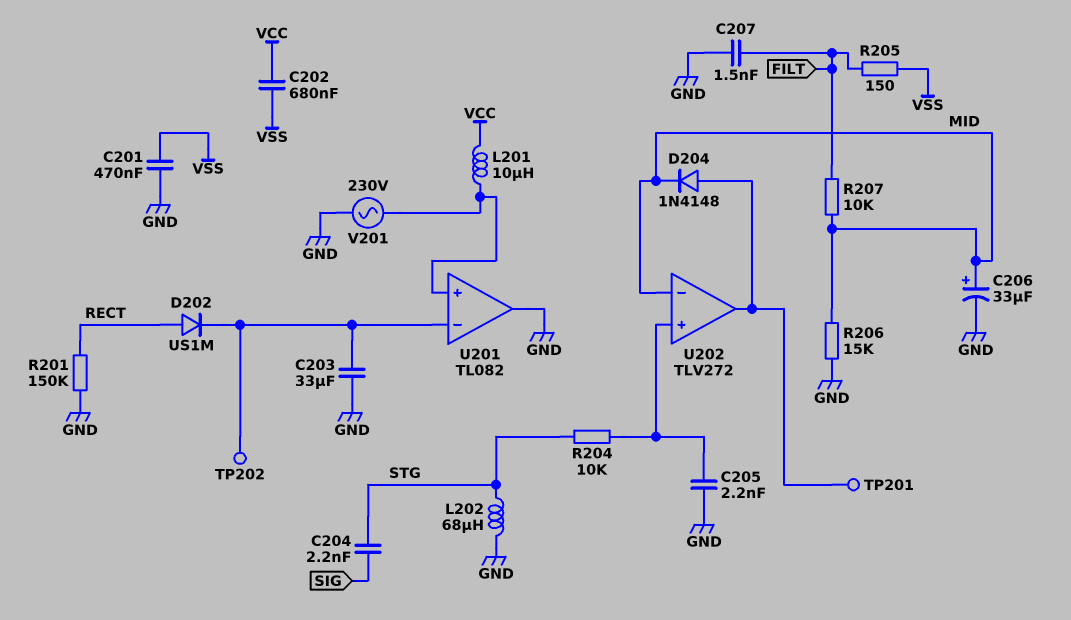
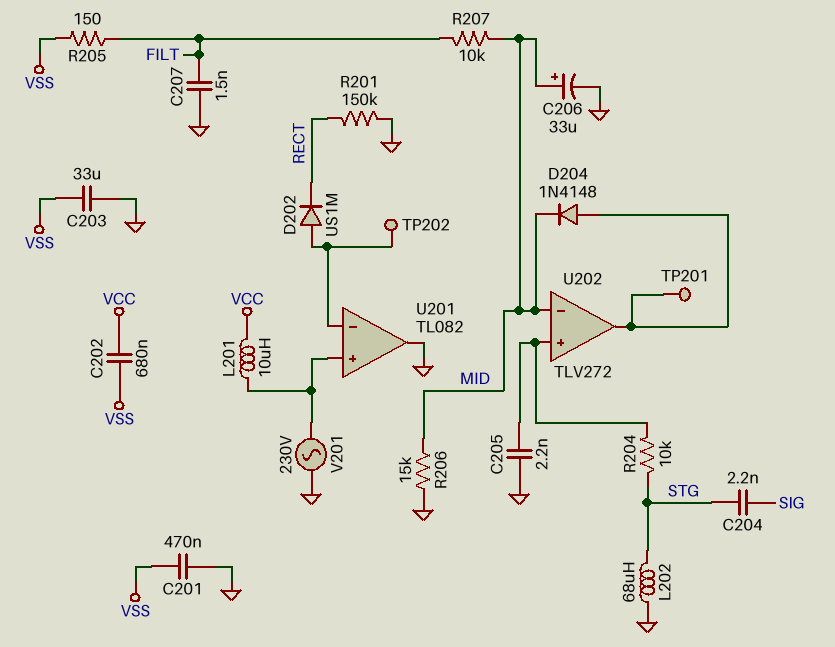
C203: 33uF (GND, U201/in-) -> 33uF (GND, VSS)
D202: diode US1M (A RECT, K U201/in-) -> diode US1M (A U201/in-, K RECT)

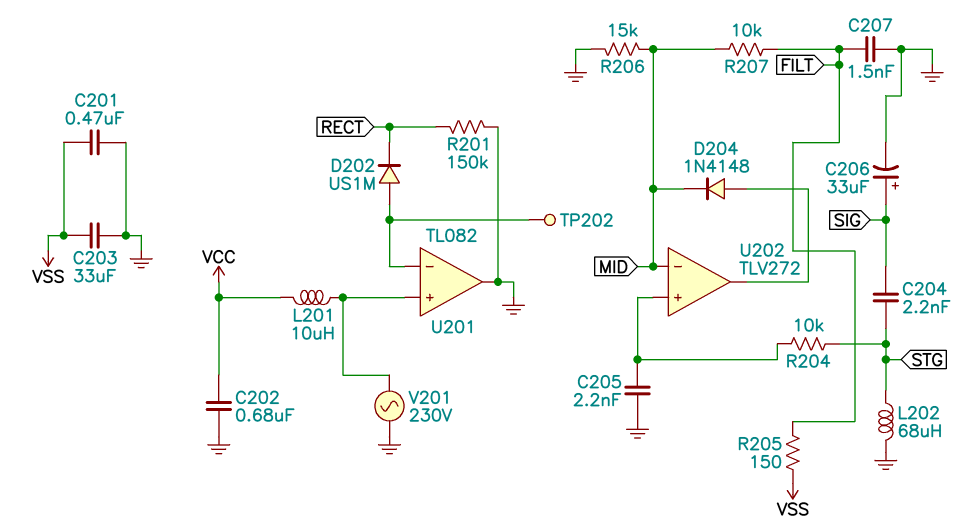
C202: 680nF (VCC, VSS) -> 680nF (GND, VCC)
C206: 33uF (plus MID, minus GND) -> 33uF (plus SIG, minus GND)
TP201: test point (U202/out) -> none

